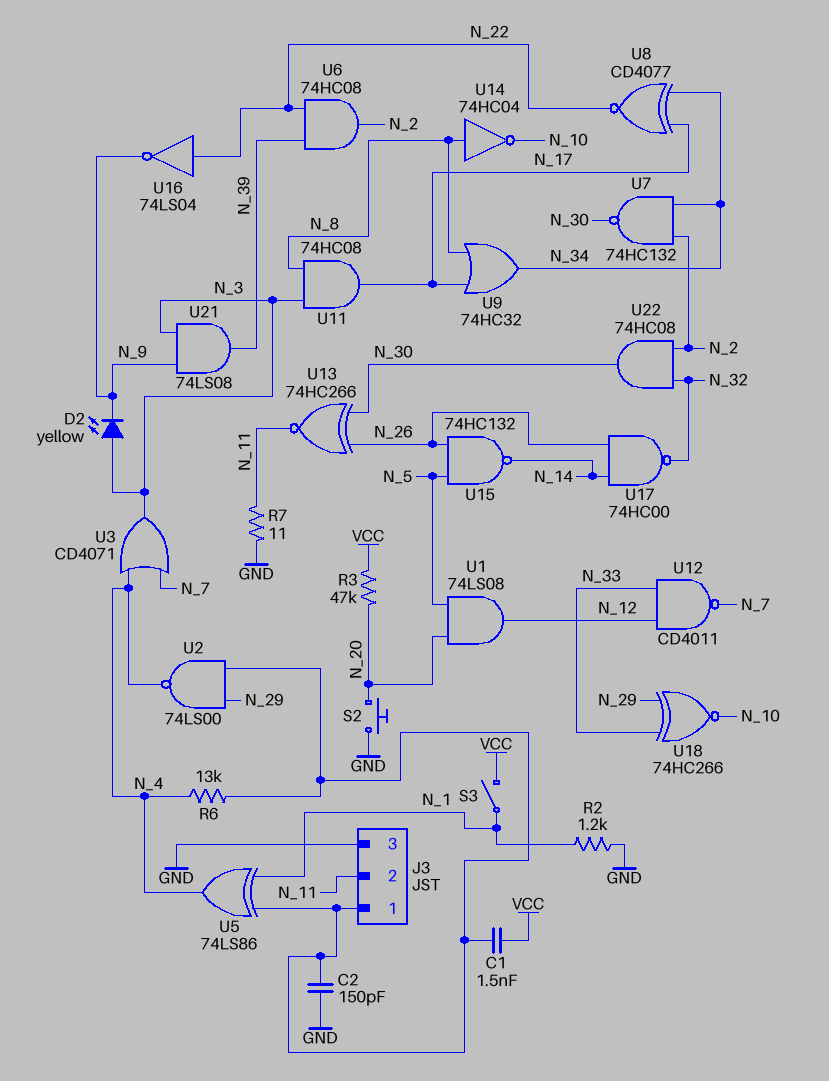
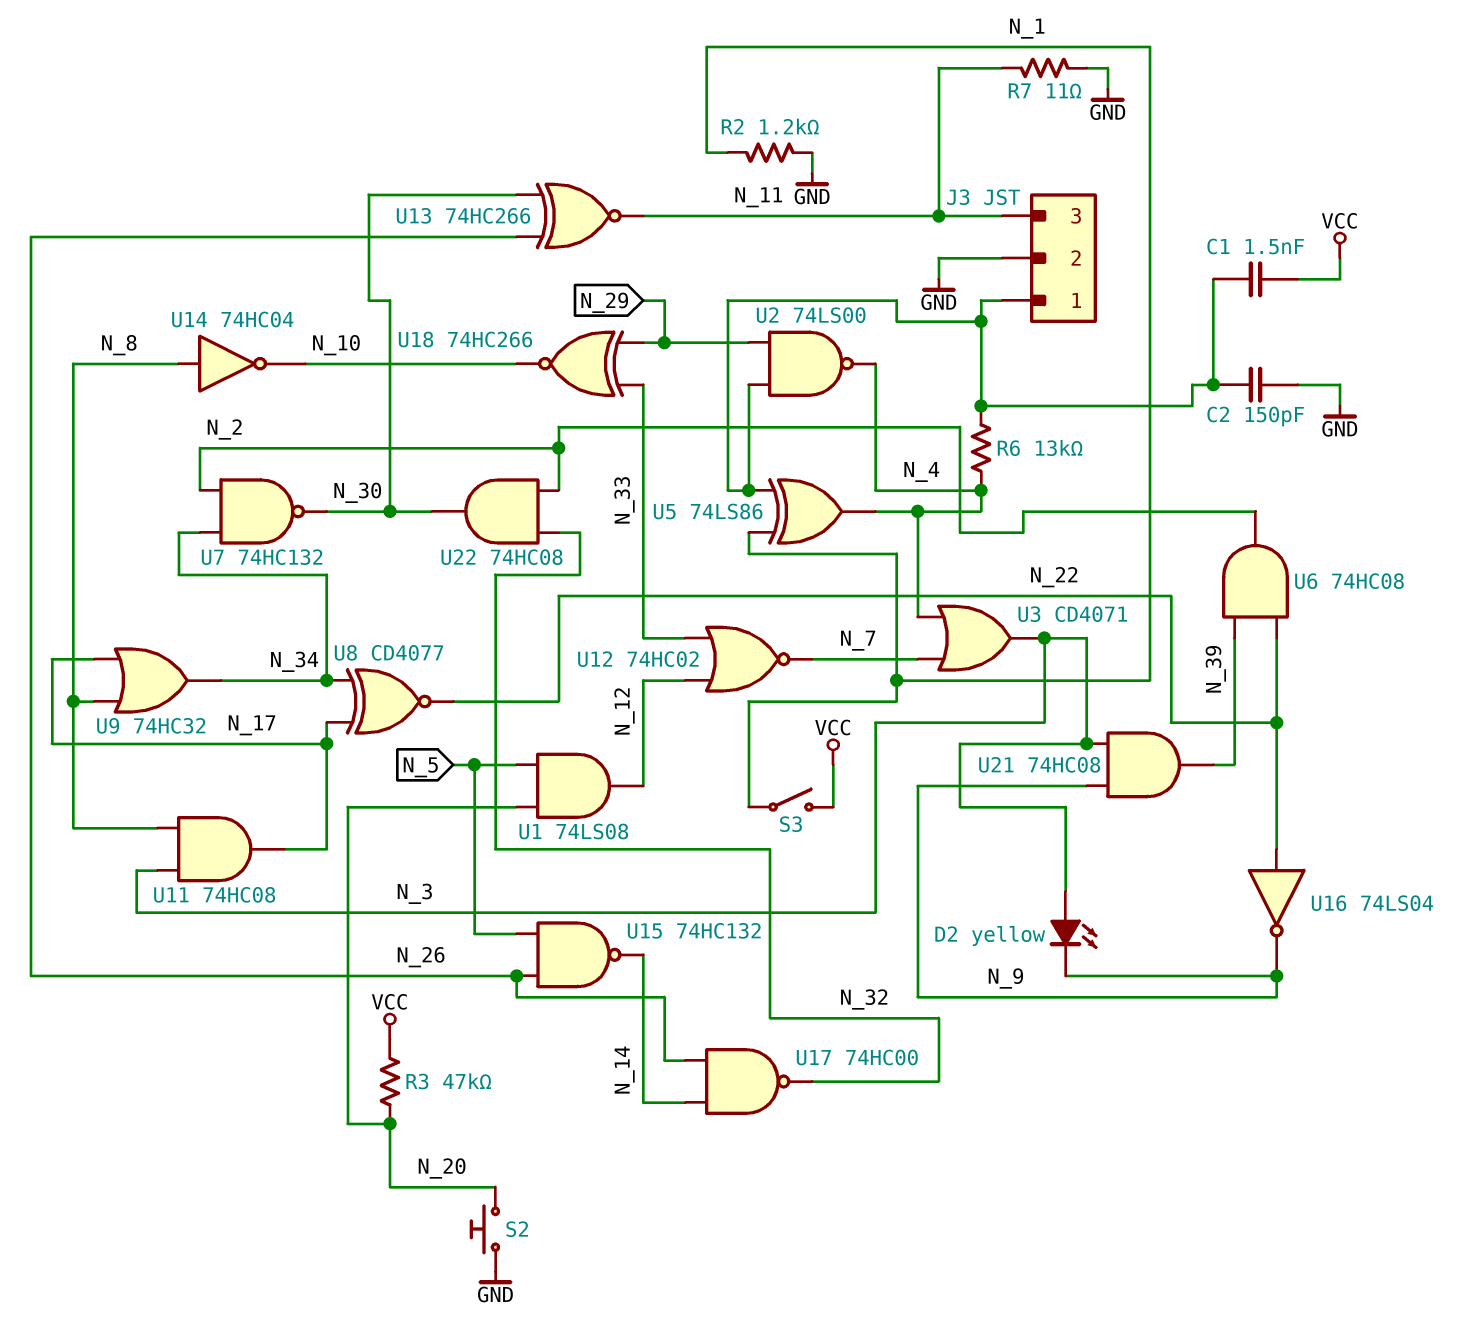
J3 pin 2: N_11 -> GND
J3 pin 3: GND -> N_11
U12: NAND CD4011 (in N_12, in N_33, out N_7) -> NOR 74HC02 (in N_12, in N_33, out N_7)
U21: AND 74LS08 (in N_3, in N_9, out N_39) -> AND 74HC08 (in N_3, in N_9, out N_39)

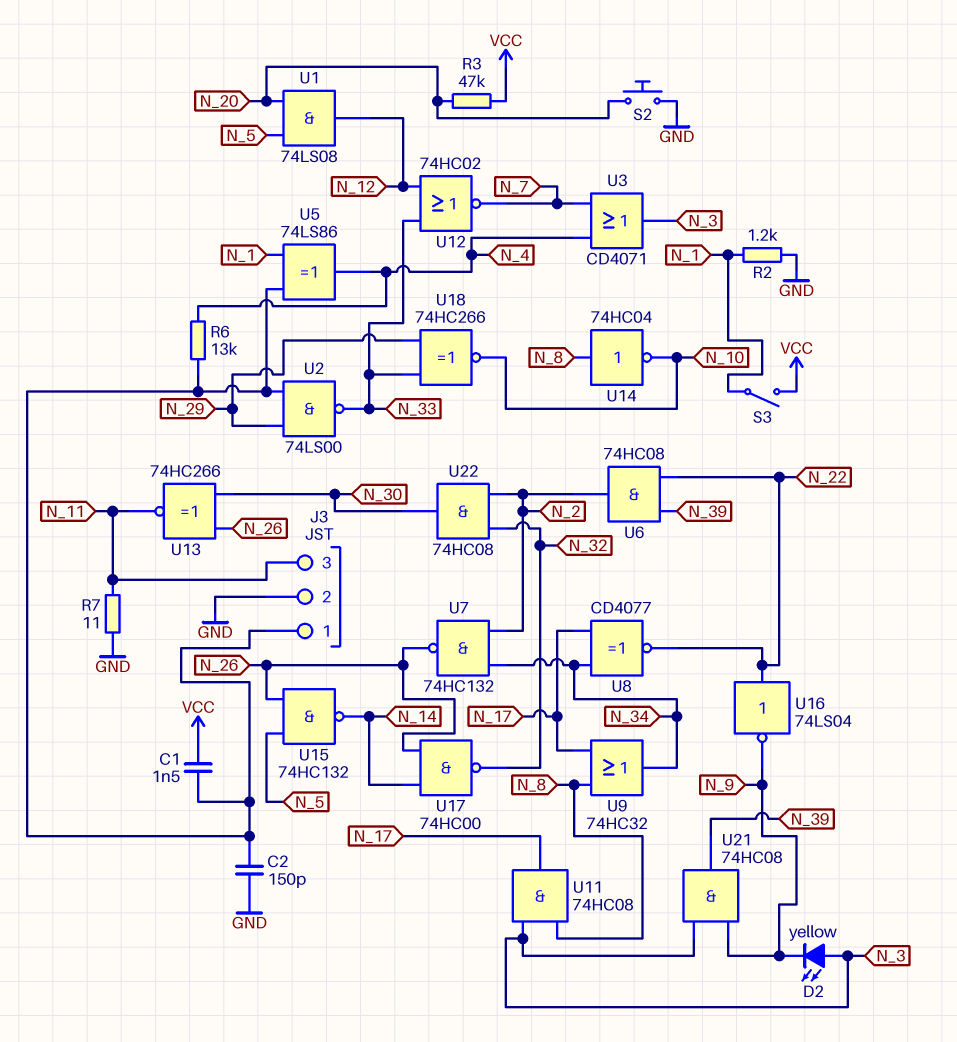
U2: NAND 74LS00 (in J3/1, in N_29, out N_4) -> NAND 74LS00 (in J3/1, in N_29, out N_33)
U7: NAND 74HC132 (in N_2, in N_34, out N_30) -> NAND 74HC132 (in N_2, in N_34, out N_26)

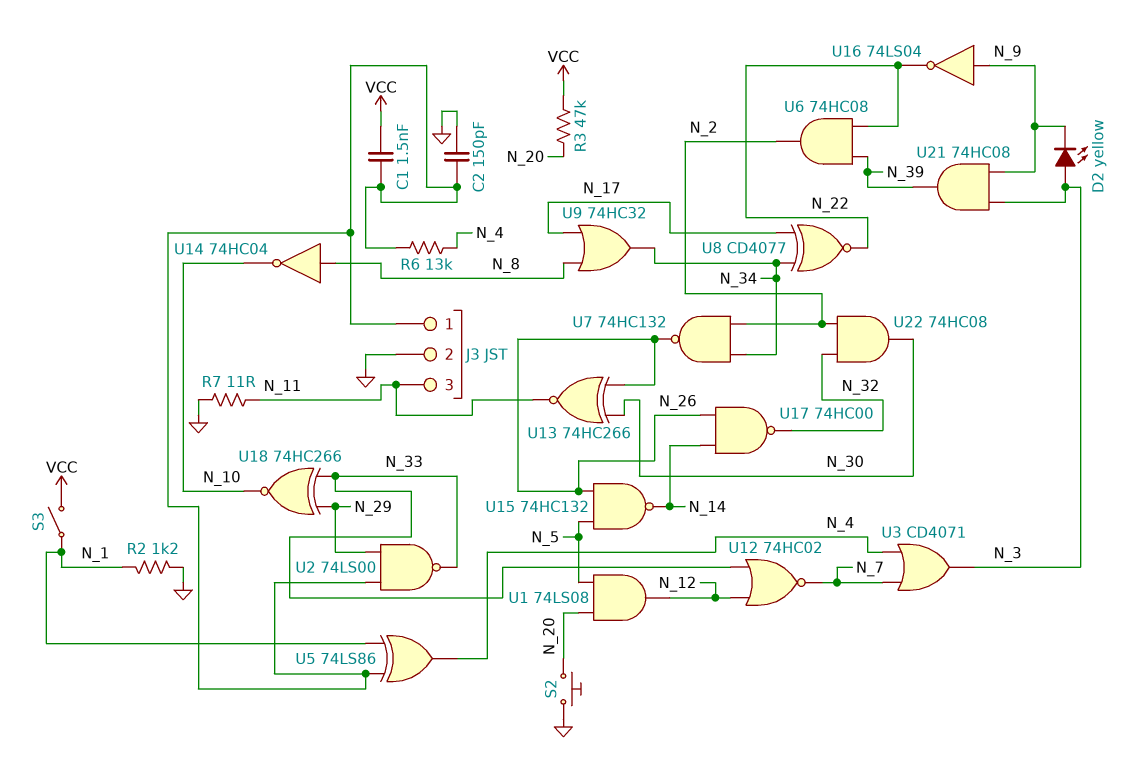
U11: AND 74HC08 (in N_3, in N_8, out N_17) -> none
U16: NOT 74LS04 (in N_22, out N_9) -> NOT 74LS04 (in N_9, out N_22)

